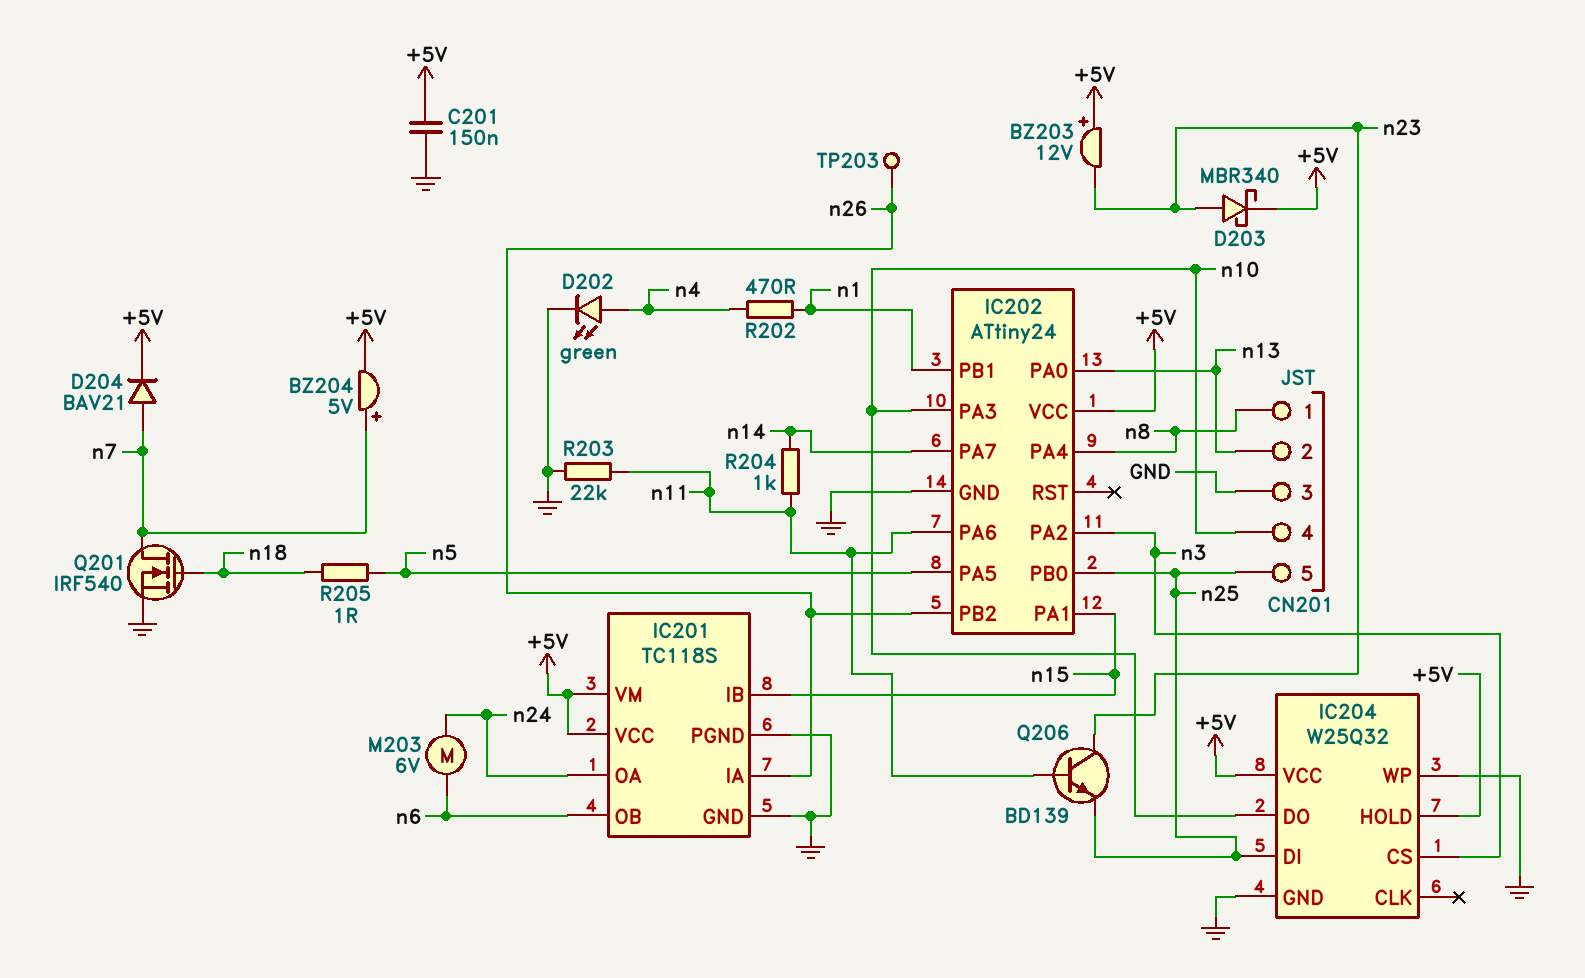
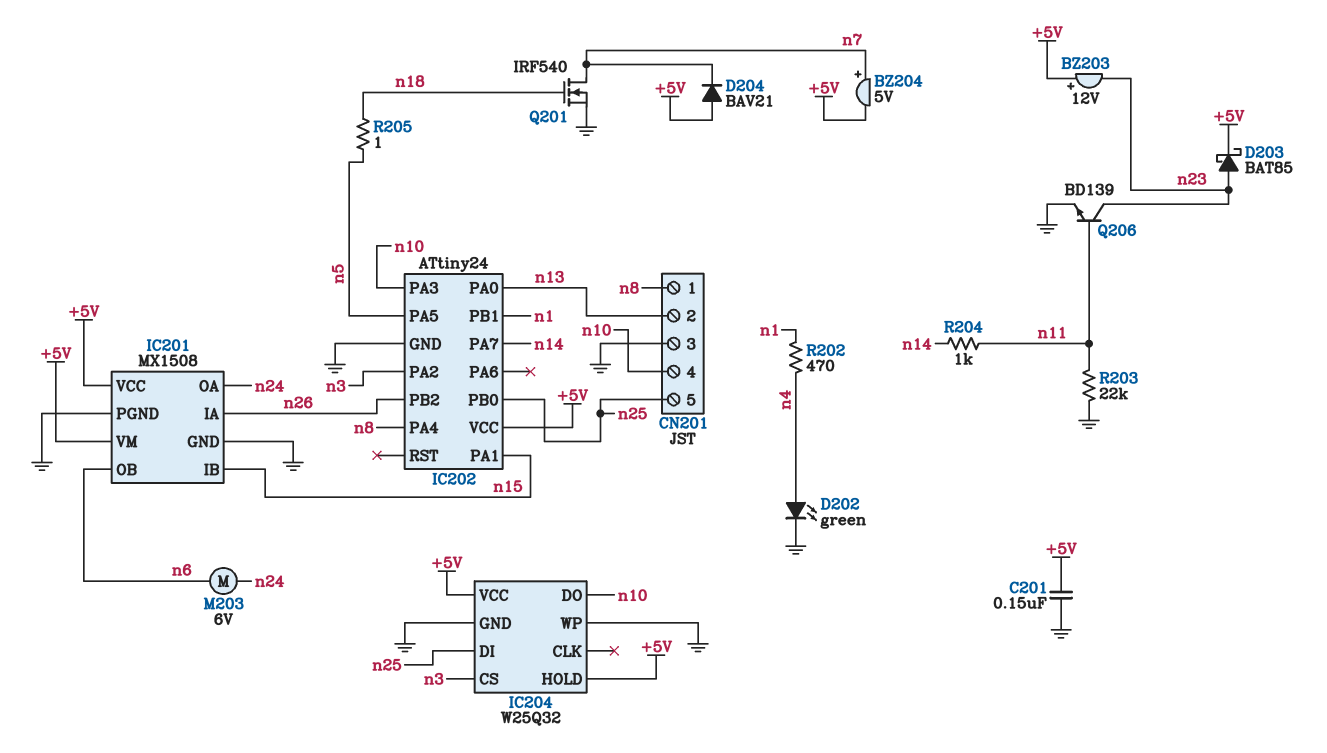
D203: schottky MBR340 (A n23, K +5V) -> schottky BAT85 (A n23, K +5V)
D204: diode BAV21 (A n7, K +5V) -> diode BAV21 (A +5V, K n7)
IC201: TC118S -> MX1508
IC202 pin PA6: n11 -> none
Q206: NPN BD139 (B n11, C n23, E n25) -> NPN BD139 (B n11, C n23, E GND)
TP203: test point (n26) -> none

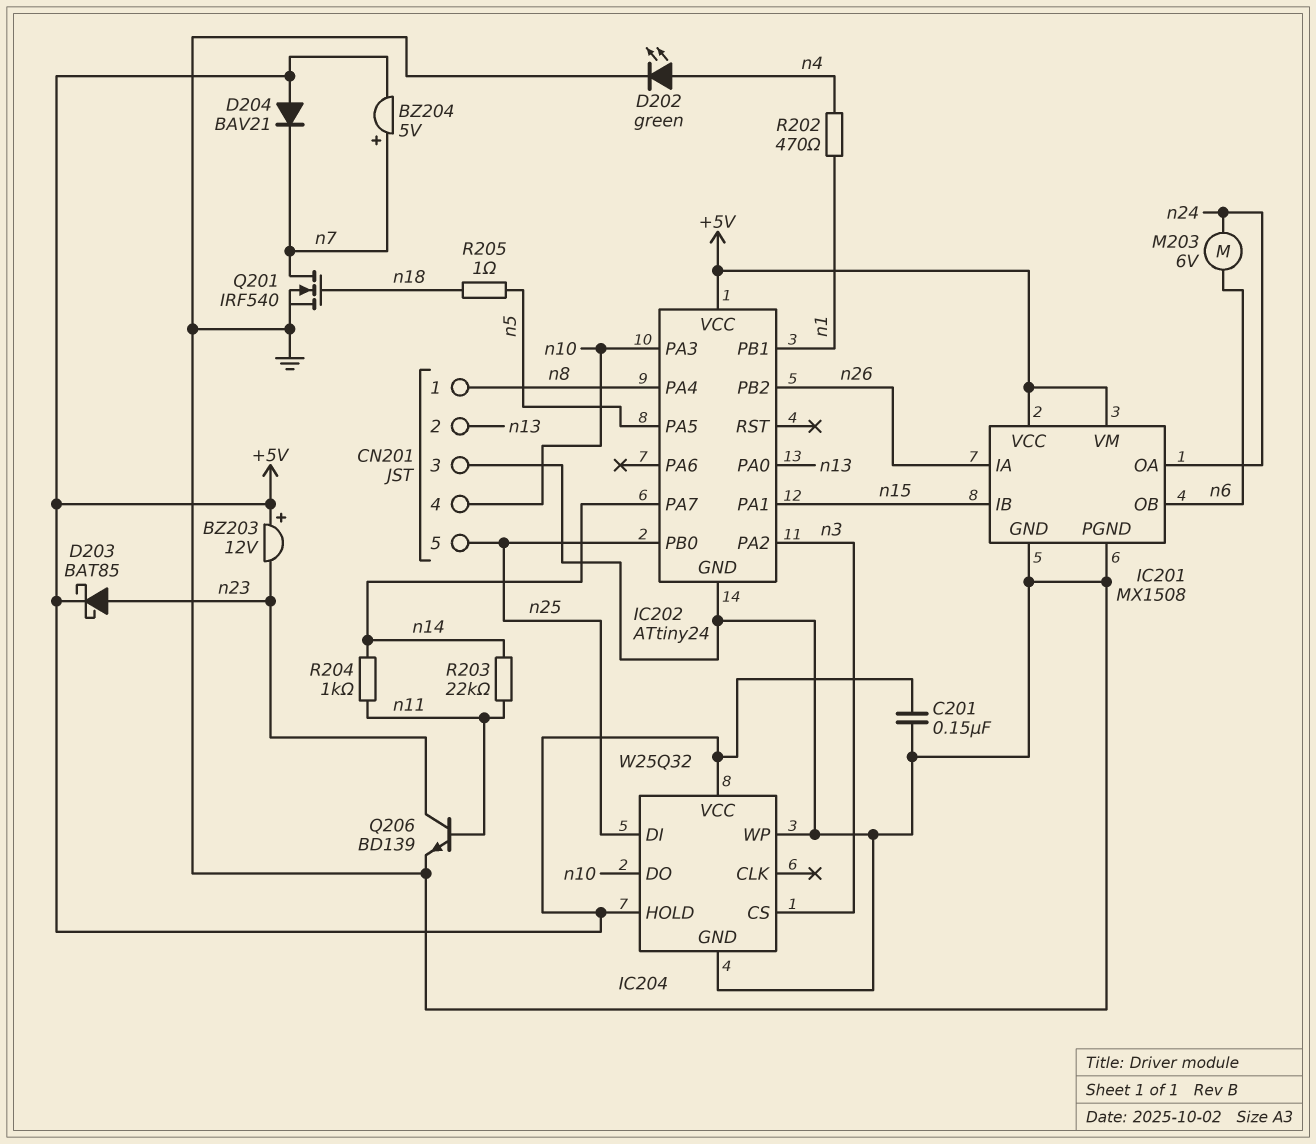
R203: 22k (GND, n11) -> 22k (n11, n14)

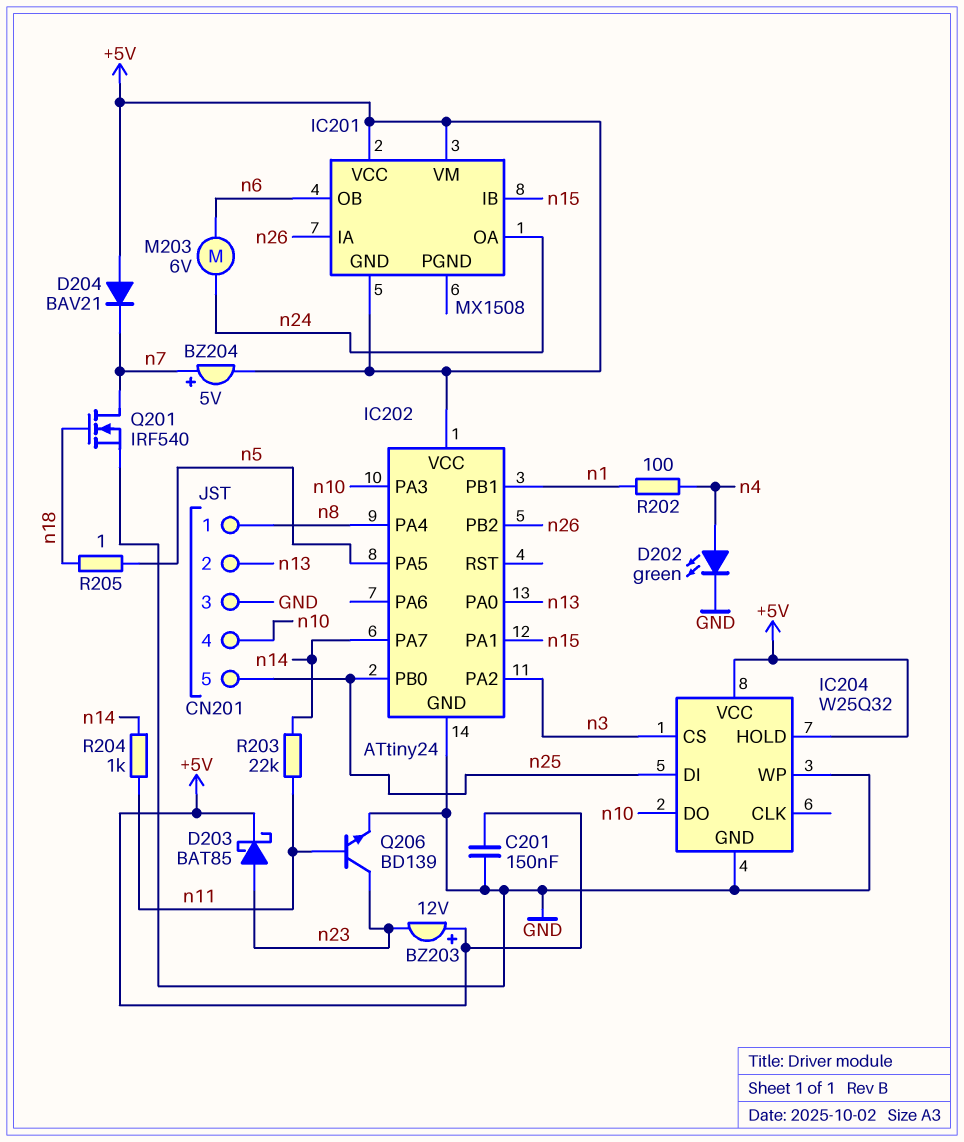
IC201 pin GND: GND -> +5V
IC201 pin PGND: GND -> none
R202: 470 (n1, n4) -> 100 (n1, n4)

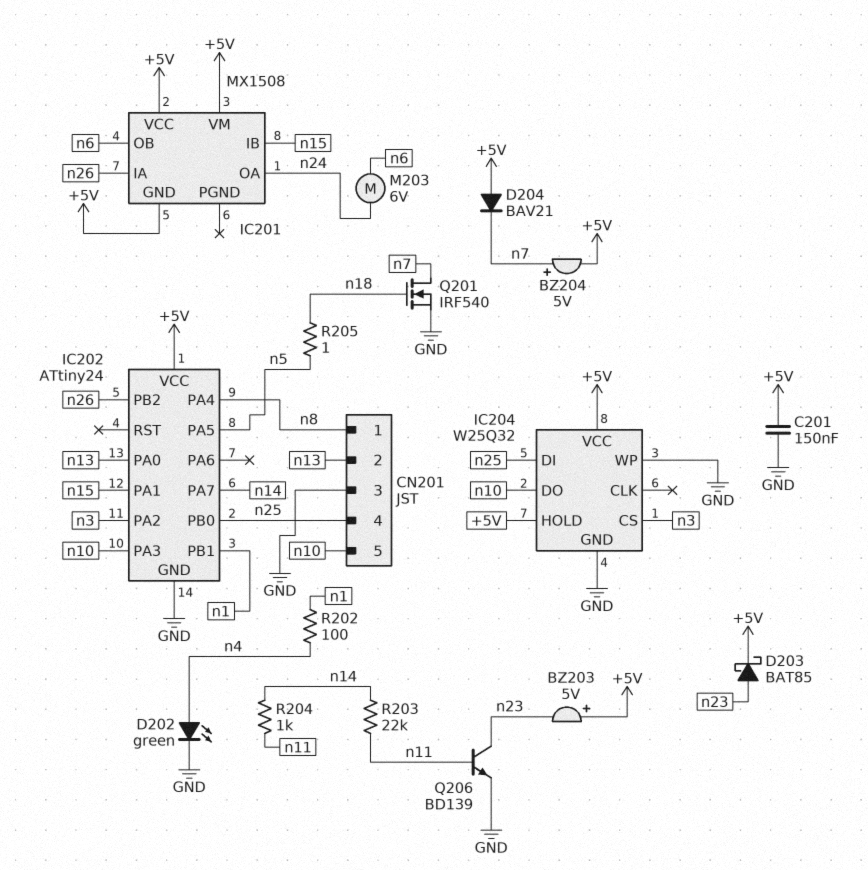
BZ203: buzzer 12V (plus +5V, minus n23) -> buzzer 5V (plus +5V, minus n23)
CN201 pin 4: n10 -> n25
CN201 pin 5: n25 -> n10

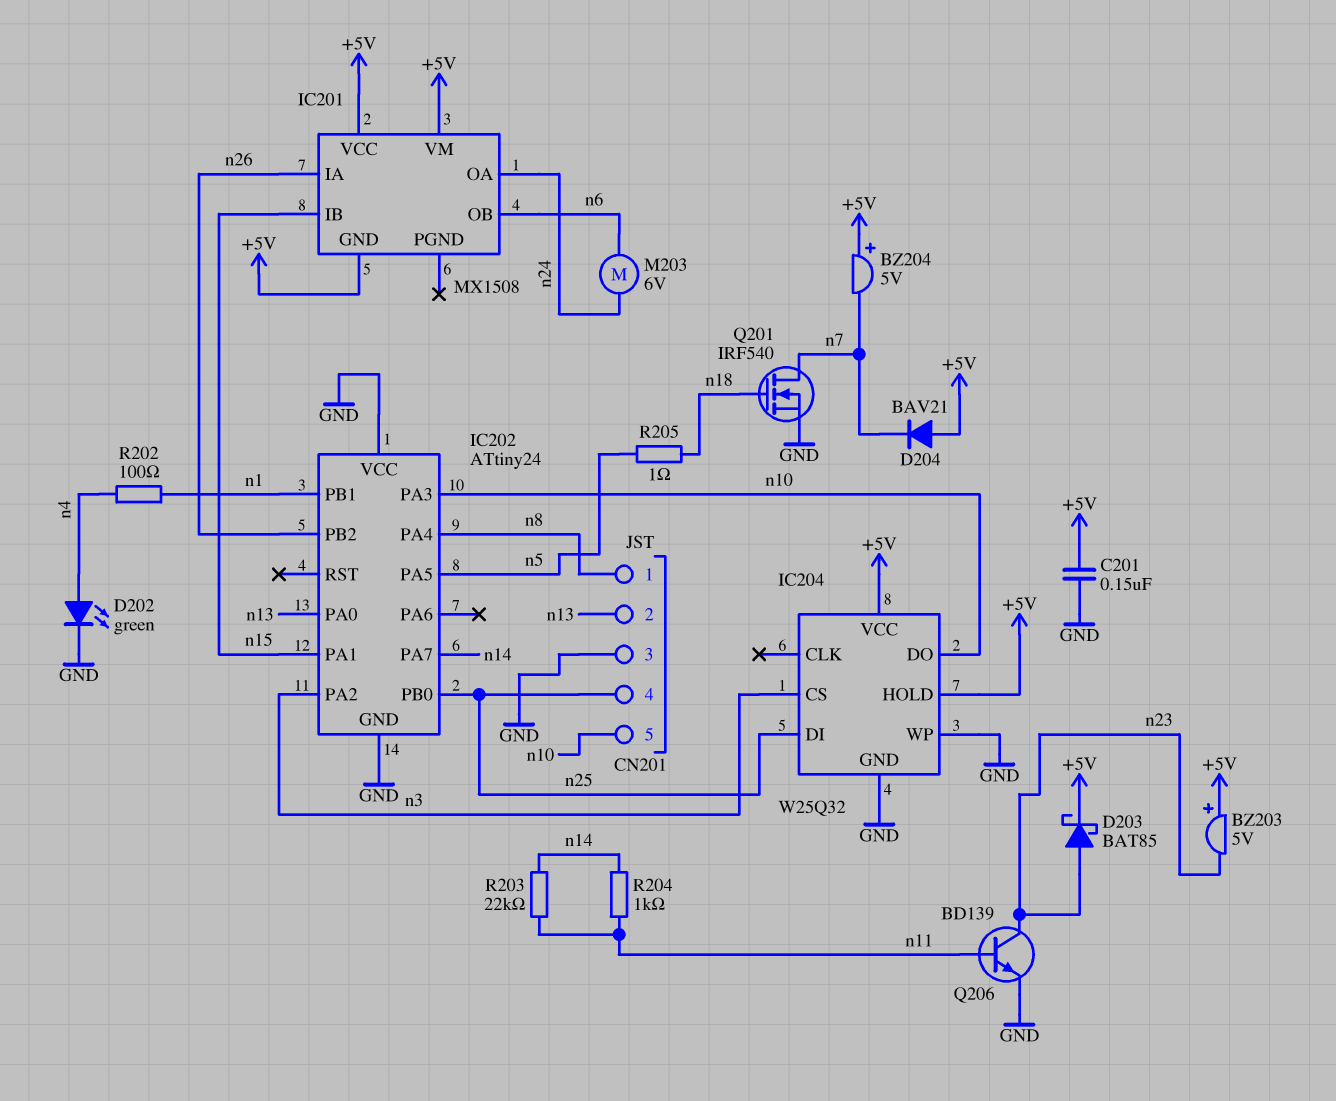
BZ204: buzzer 5V (plus n7, minus +5V) -> buzzer 5V (plus +5V, minus n7)
IC202 pin VCC: +5V -> GND

